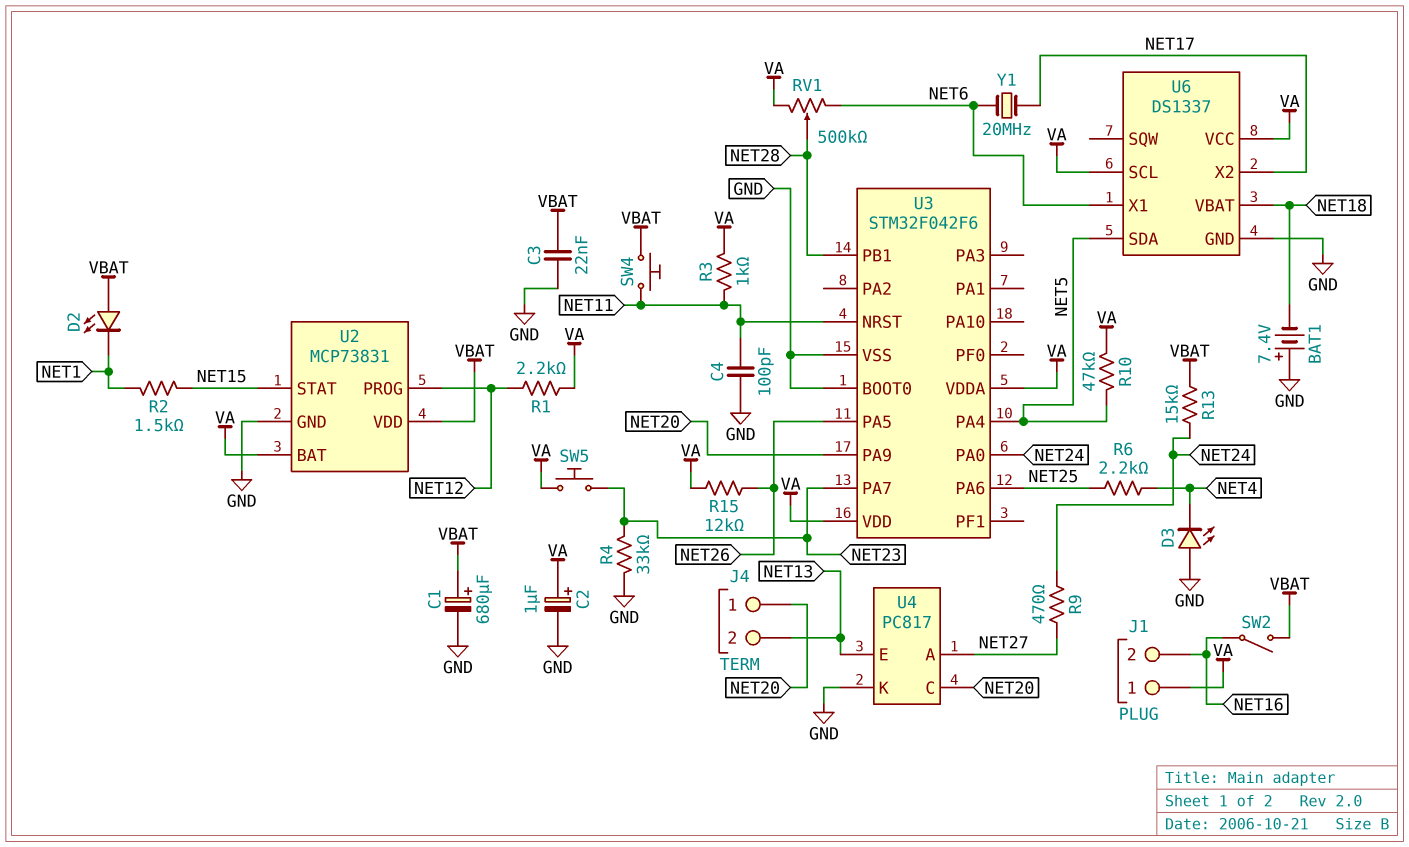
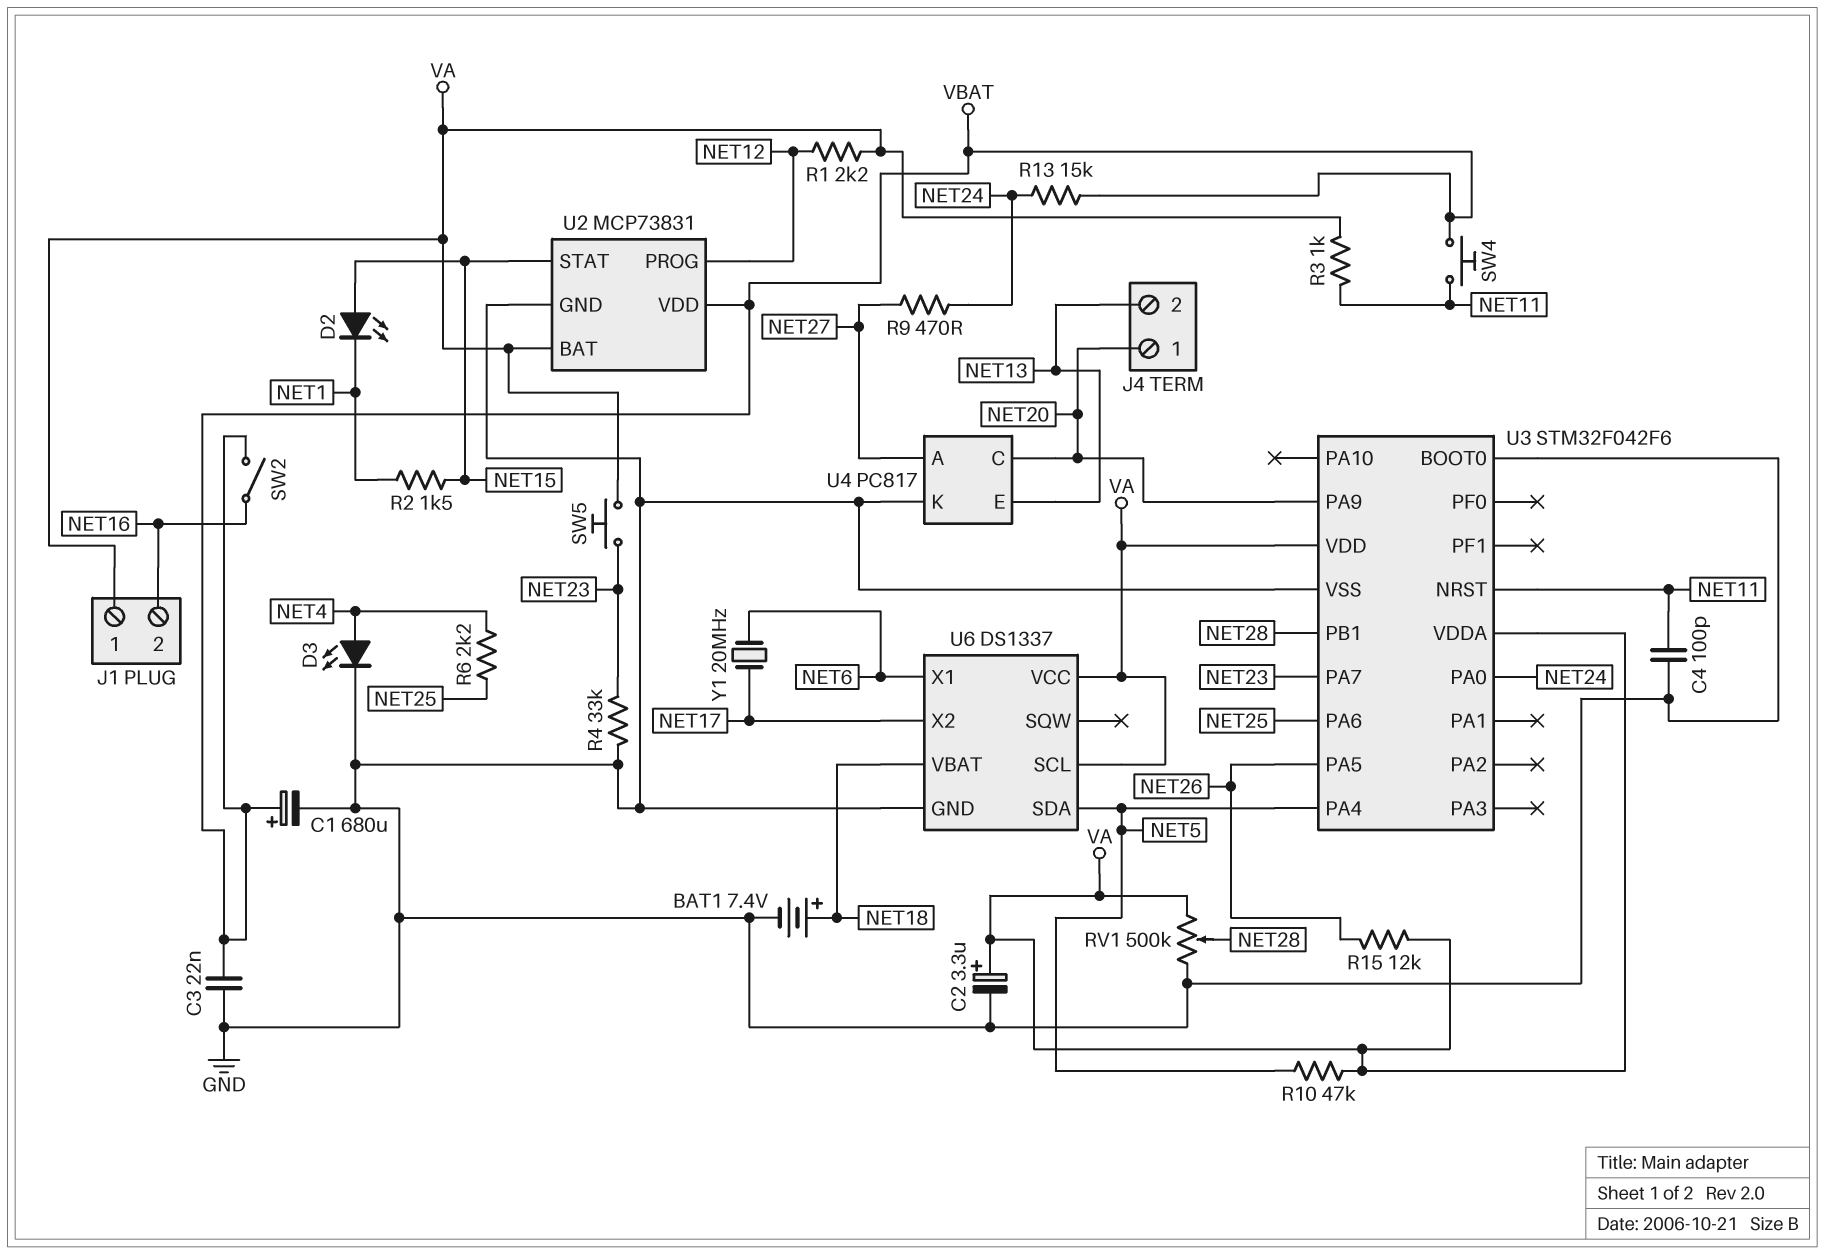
BAT1: 7.4V (plus GND, minus NET18) -> 7.4V (plus NET18, minus GND)
C2: 1uF (plus VA, minus GND) -> 3.3uF (plus VA, minus GND)
D2: LED (A VBAT, K NET1) -> LED (A NET15, K NET1)
D3: LED (A GND, K NET4) -> LED (A NET4, K GND)
RV1: 500k (NET6, VA, wiper NET28) -> 500k (GND, VA, wiper NET28)

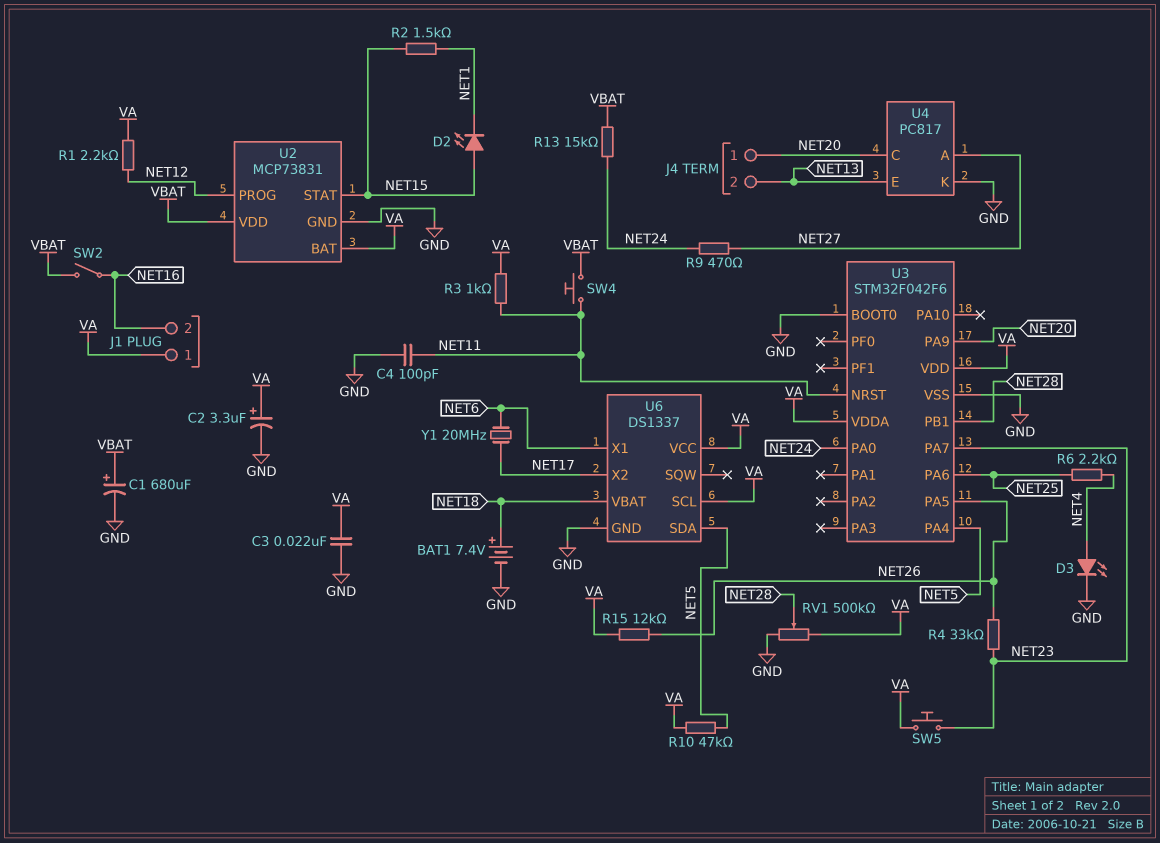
C3: 22nF (GND, VBAT) -> 22nF (GND, VA)
R4: 33k (GND, NET23) -> 33k (NET23, NET26)

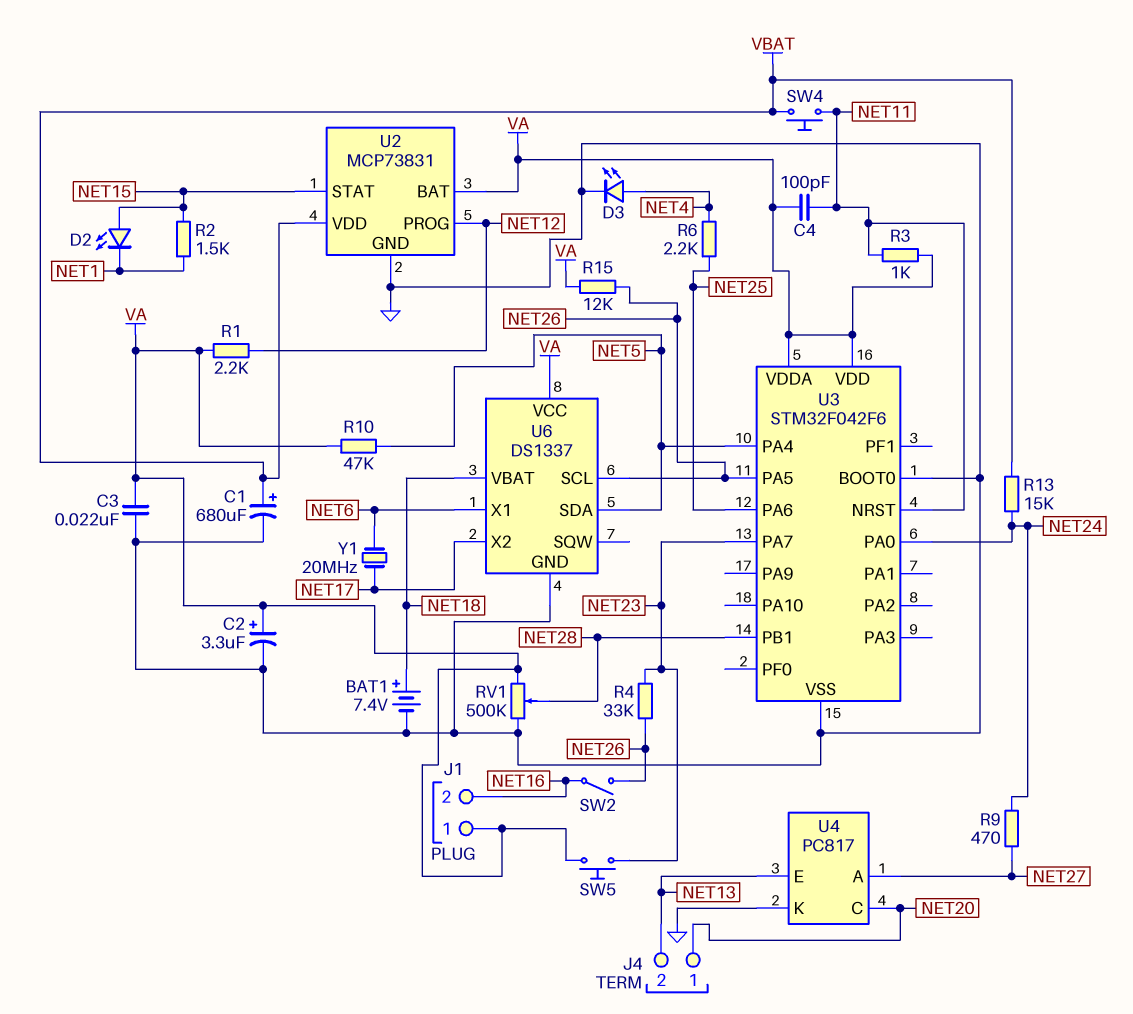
C4: 100pF (GND, NET11) -> 100pF (NET11, VA)
SW2: switch (NET16, VBAT) -> switch (NET16, NET26)
U3 pin PA9: NET20 -> none
U6 pin SCL: VA -> NET26

